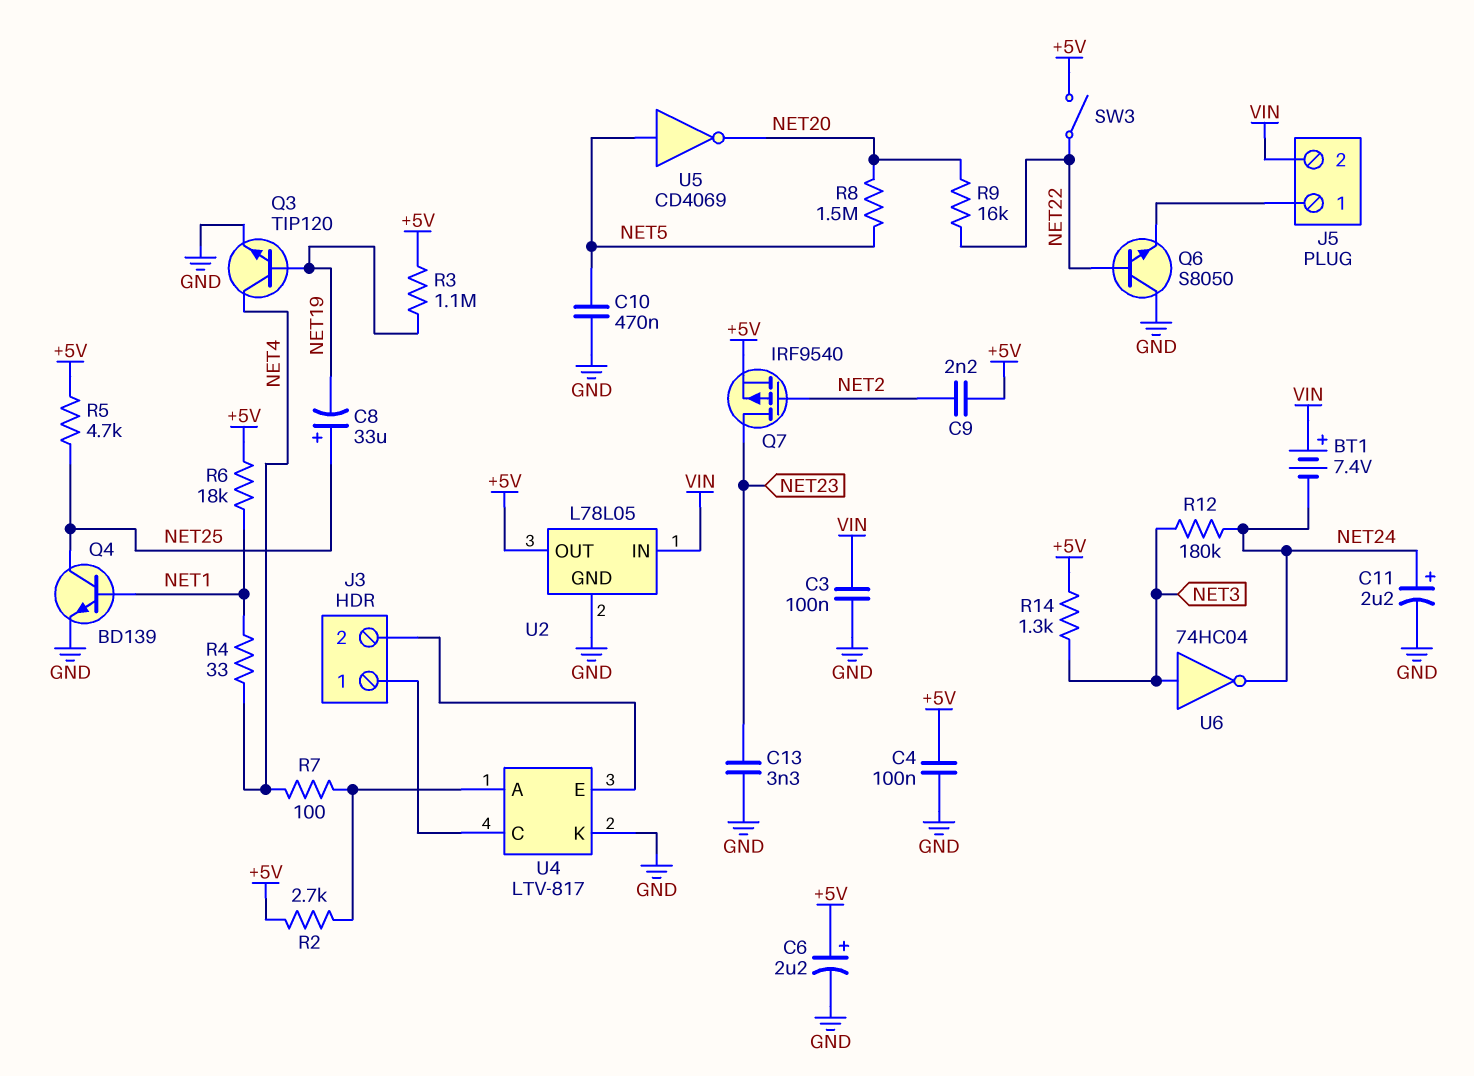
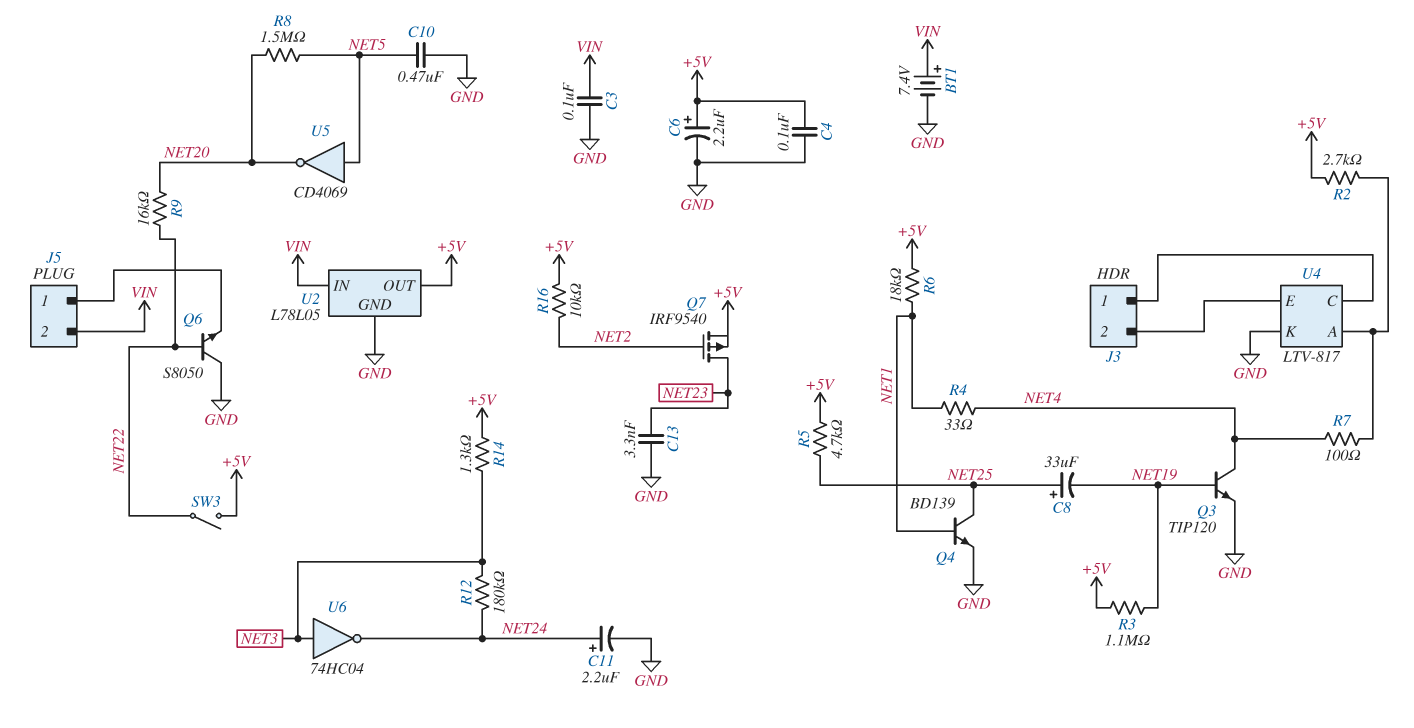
BT1: 7.4V (plus VIN, minus NET24) -> 7.4V (plus VIN, minus GND)
C9: 2.2nF (+5V, NET2) -> none
R16: none -> 10k (+5V, NET2)

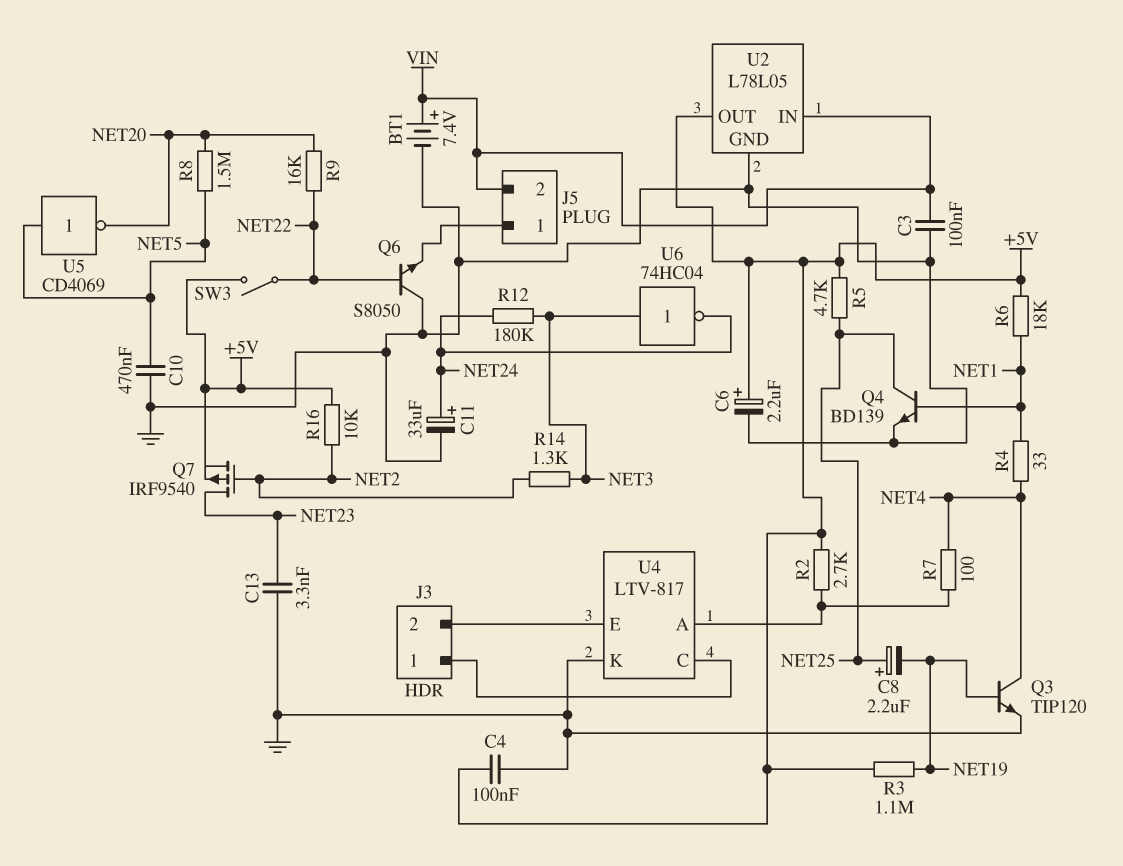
C8: 33uF (plus NET25, minus NET19) -> 2.2uF (plus NET25, minus NET19)
C11: 2.2uF (plus NET24, minus GND) -> 33uF (plus NET24, minus GND)
R14: 1.3k (+5V, NET3) -> 1.3k (NET2, NET3)

